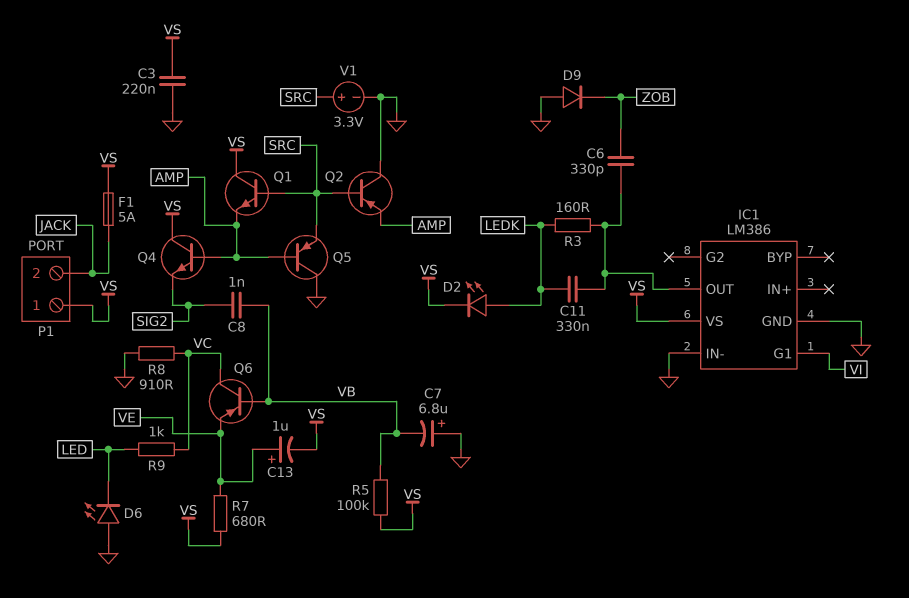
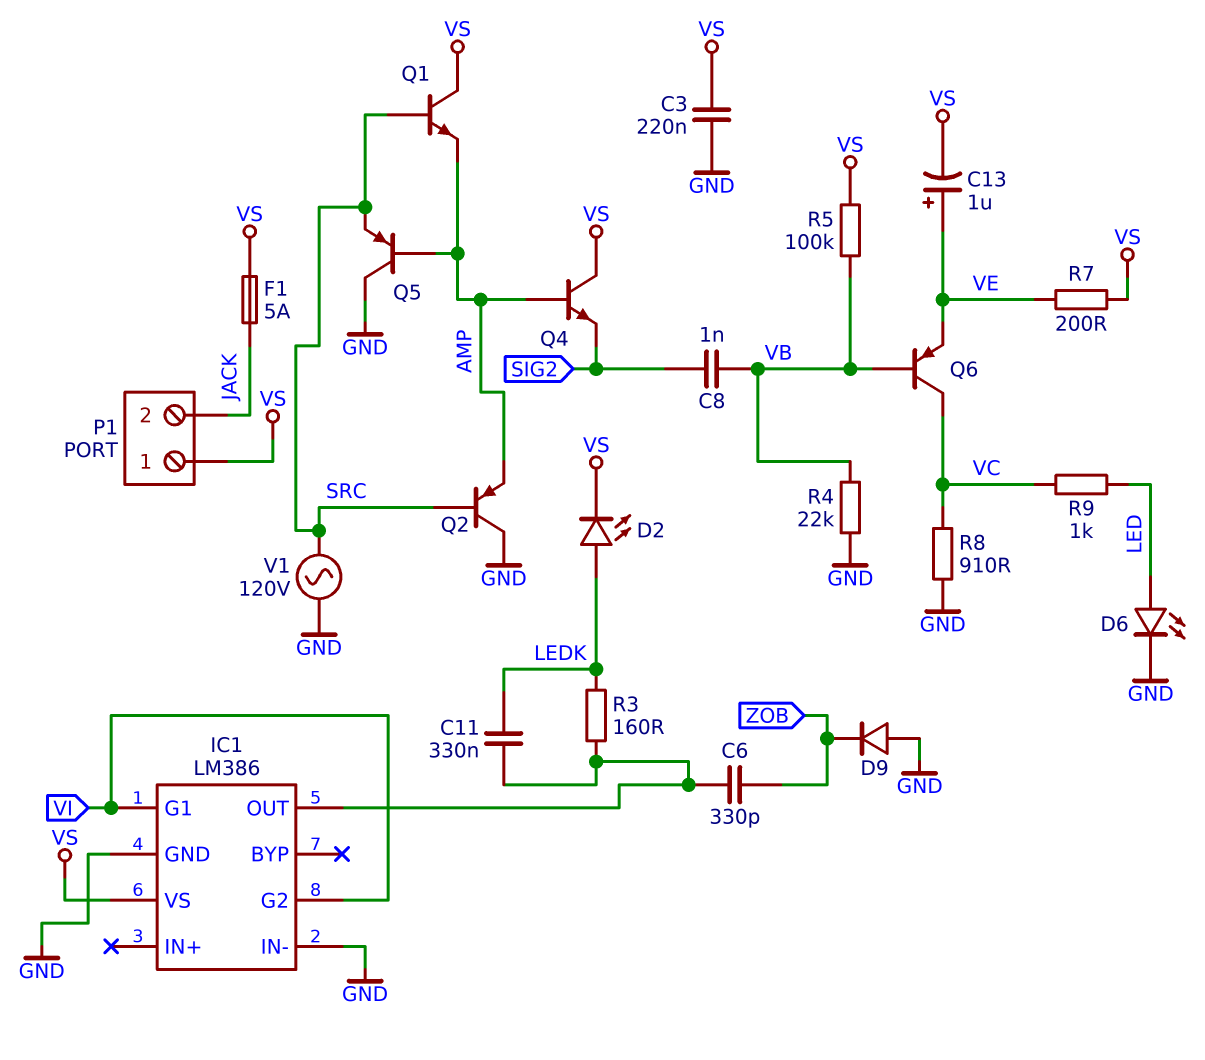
C7: 6.8uF (plus GND, minus VB) -> none
D6: LED (A GND, K LED) -> LED (A LED, K GND)
IC1 pin G2: none -> VI
R4: none -> 22k (GND, VB)
R7: 680 (VE, VS) -> 200 (VE, VS)
V1: 3.3V (plus SRC, minus GND) -> AC 120V (GND, SRC)

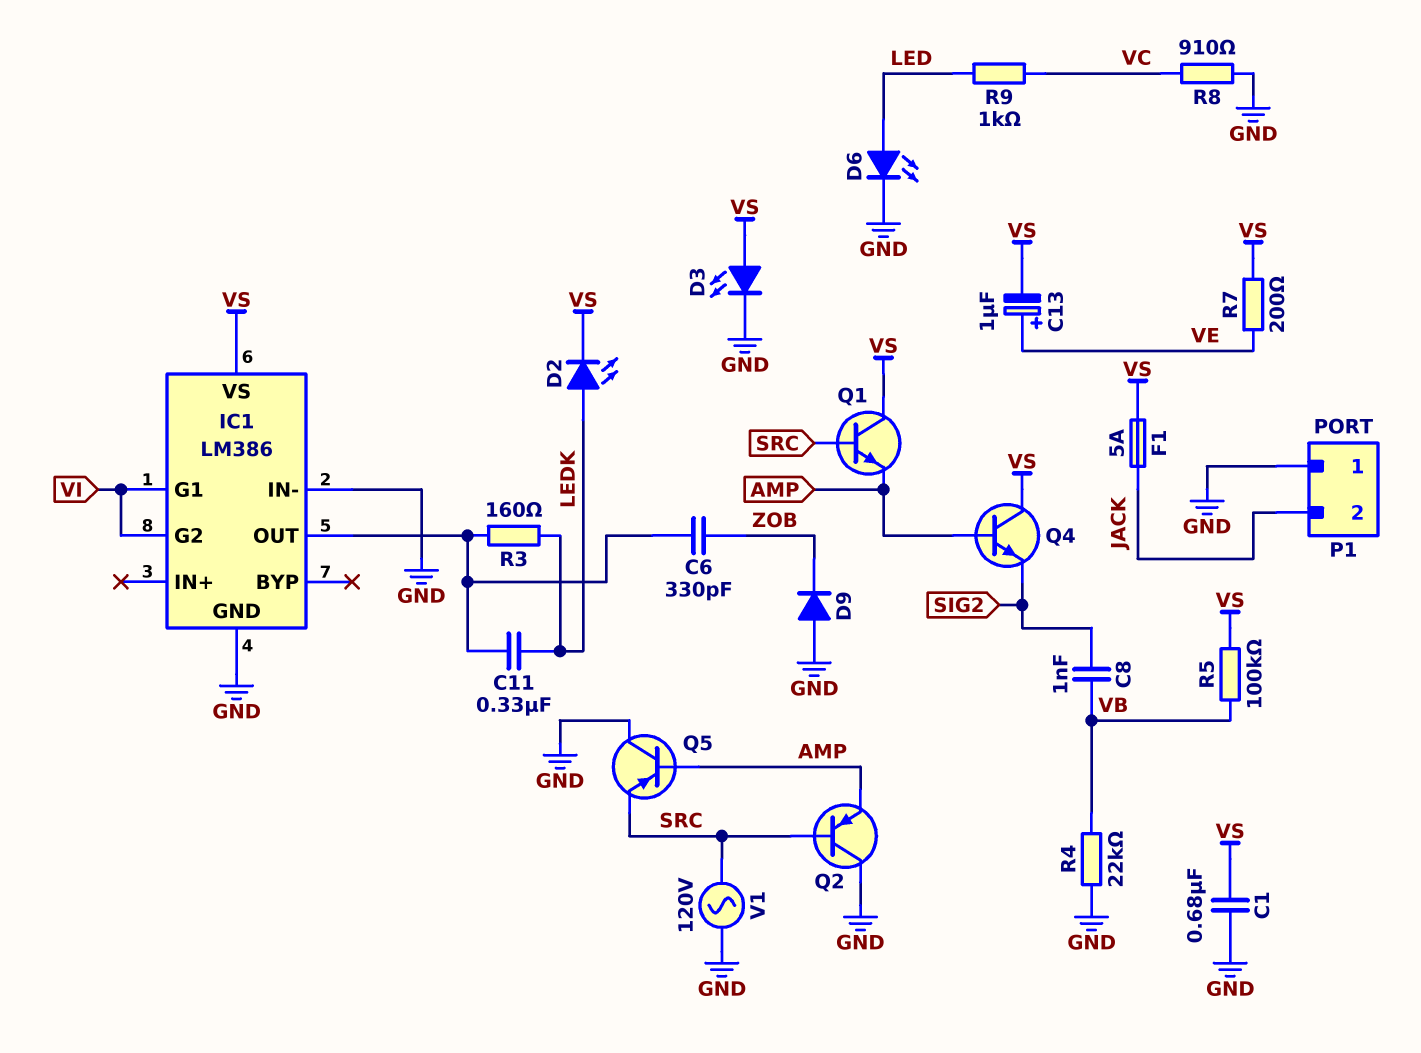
C1: none -> 680nF (GND, VS)
C3: 220nF (GND, VS) -> none
D3: none -> LED (A VS, K GND)
P1 pin 1: VS -> GND
Q6: PNP (B VB, C VC, E VE) -> none

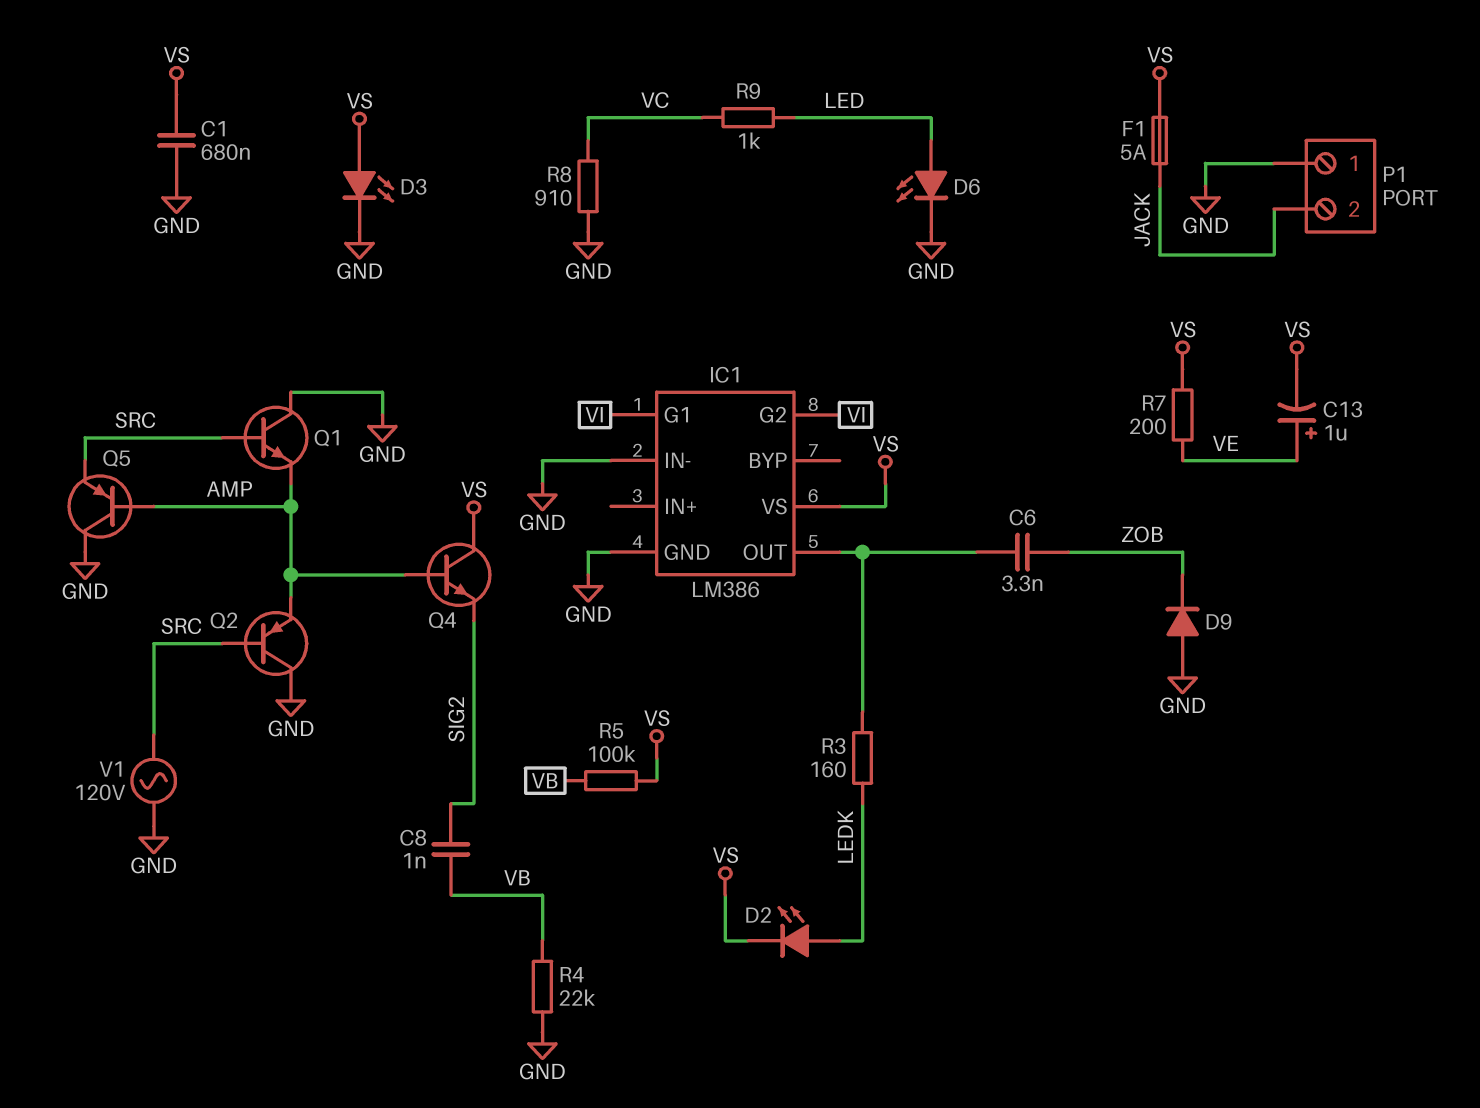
C6: 330pF (IC1/OUT, ZOB) -> 3.3nF (IC1/OUT, ZOB)
C11: 330nF (IC1/OUT, LEDK) -> none
Q1: NPN (B SRC, C VS, E AMP) -> NPN (B SRC, C GND, E AMP)

